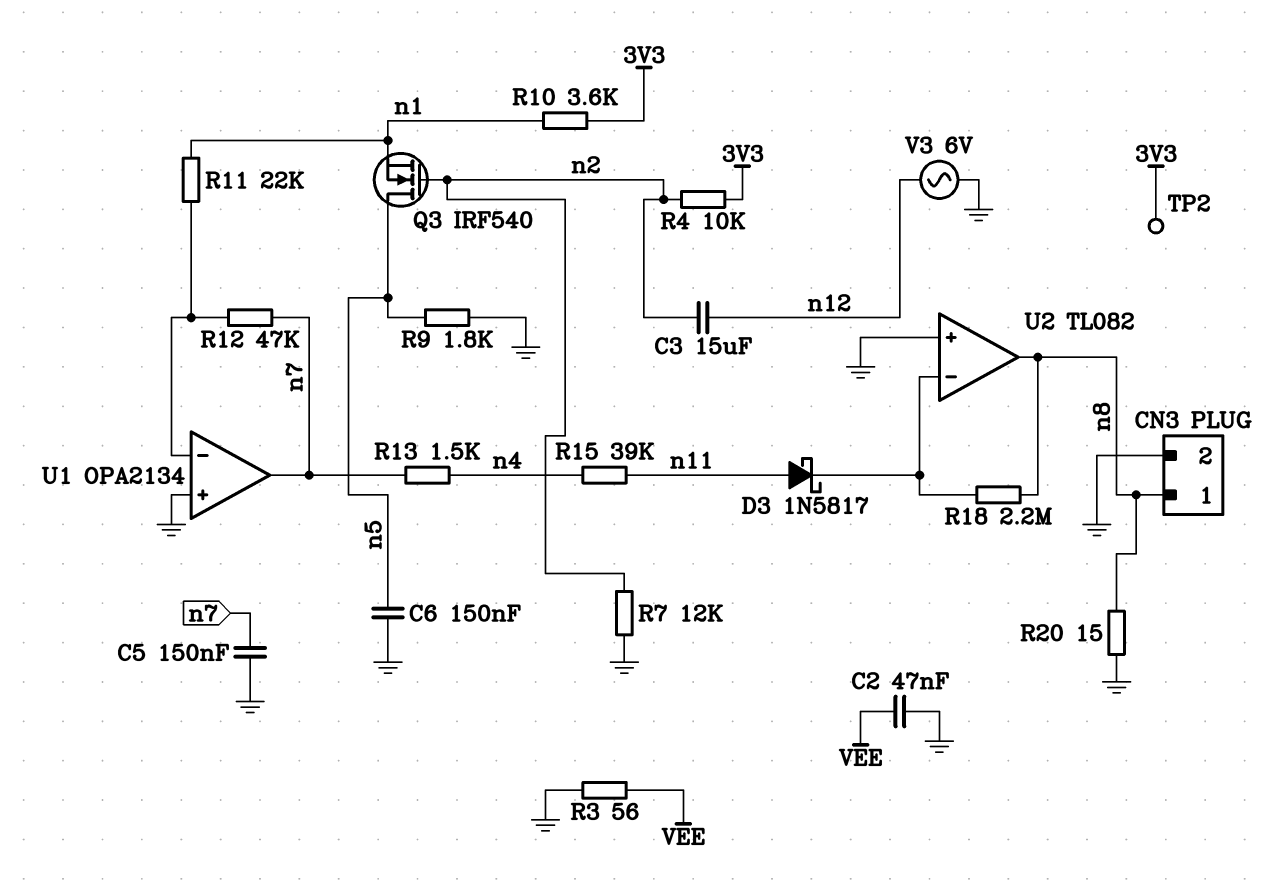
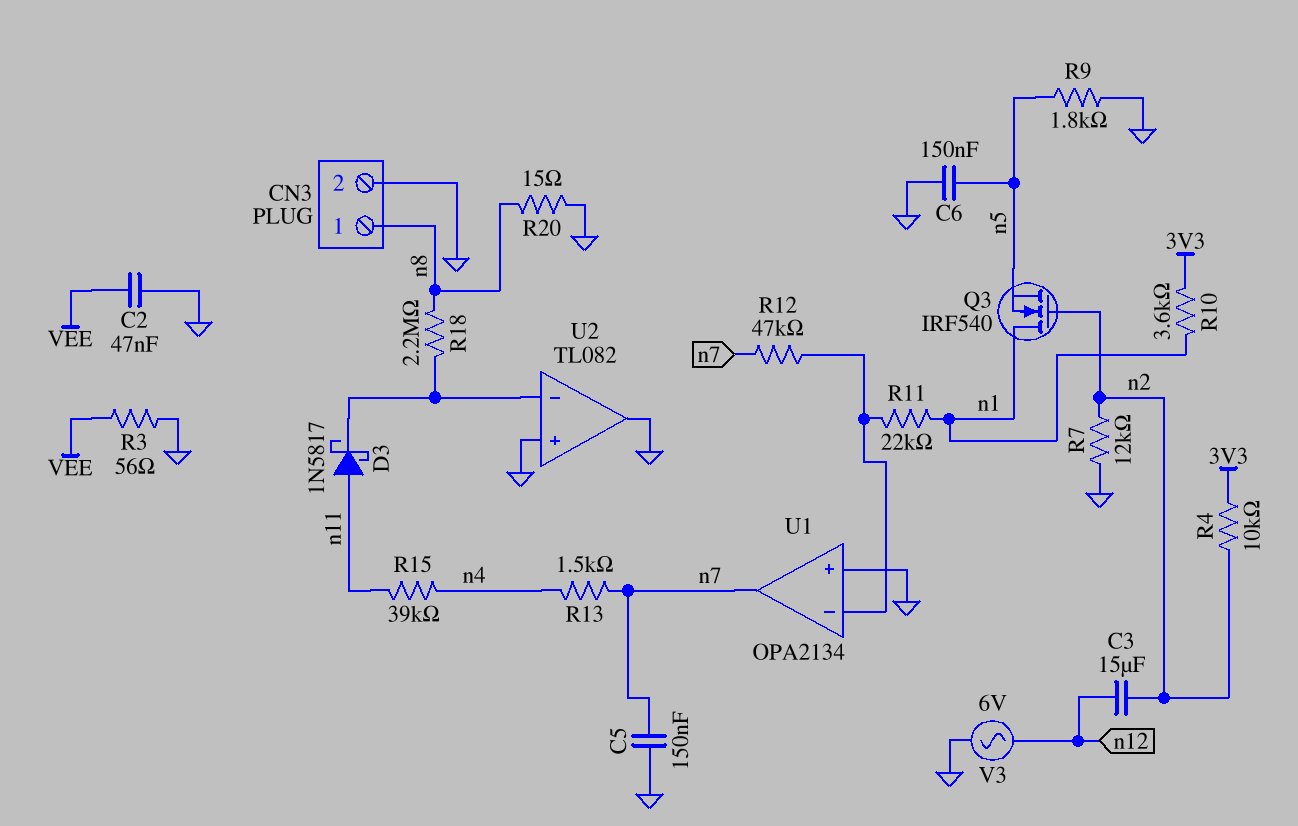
Q3: NMOS IRF540 (G n2, D n5, S n1) -> NMOS IRF540 (G n2, D n1, S n5)
TP2: test point (3V3) -> none
U2 pin out: n8 -> GND

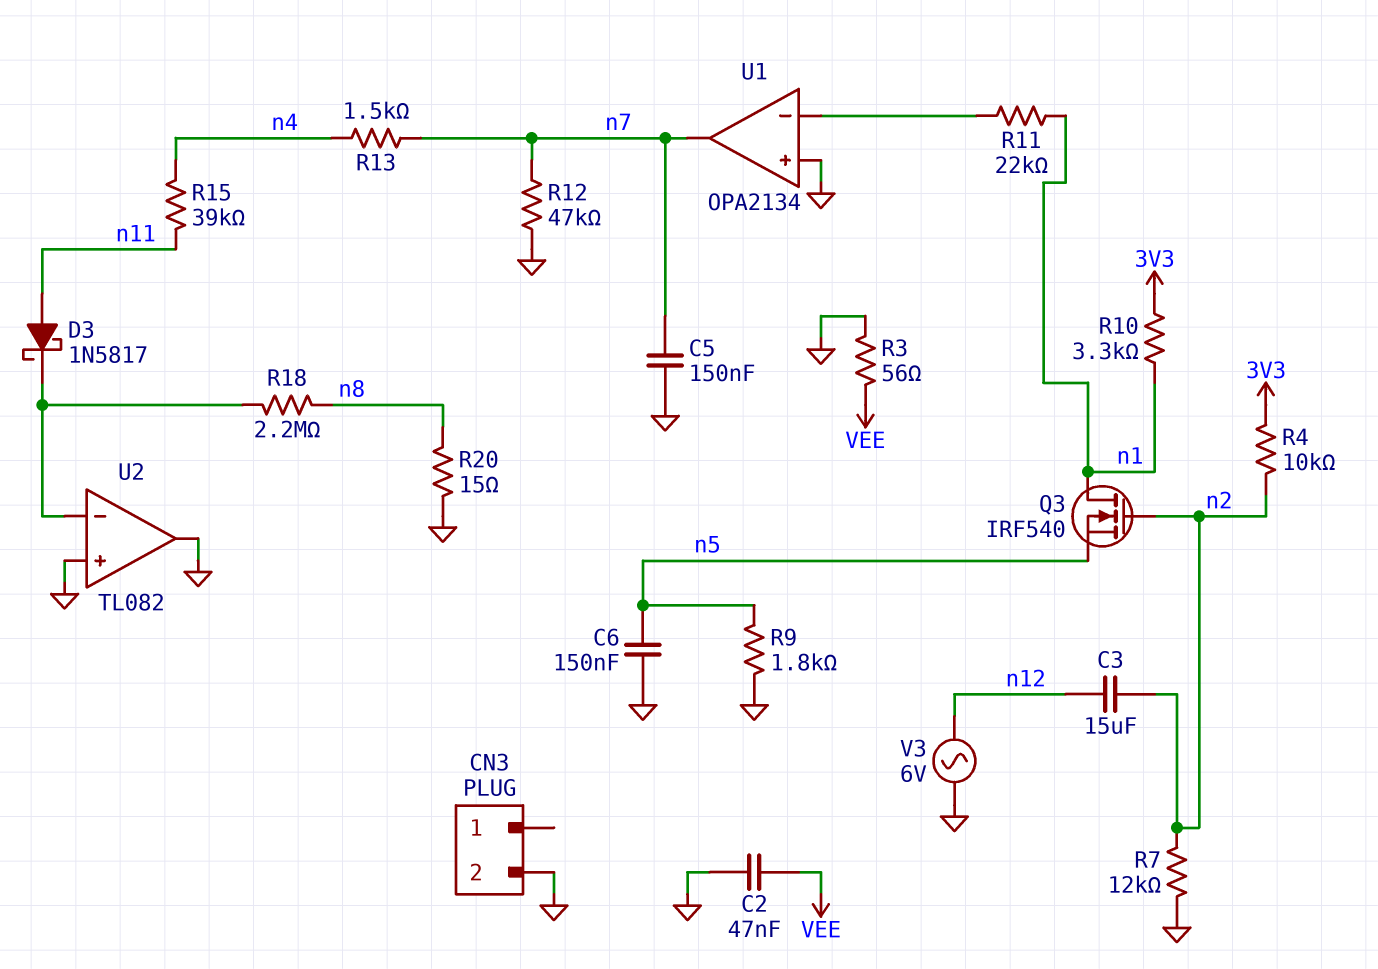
CN3 pin 1: n8 -> none
R10: 3.6k (3V3, n1) -> 3.3k (3V3, n1)
R12: 47k (U1/in-, n7) -> 47k (GND, n7)

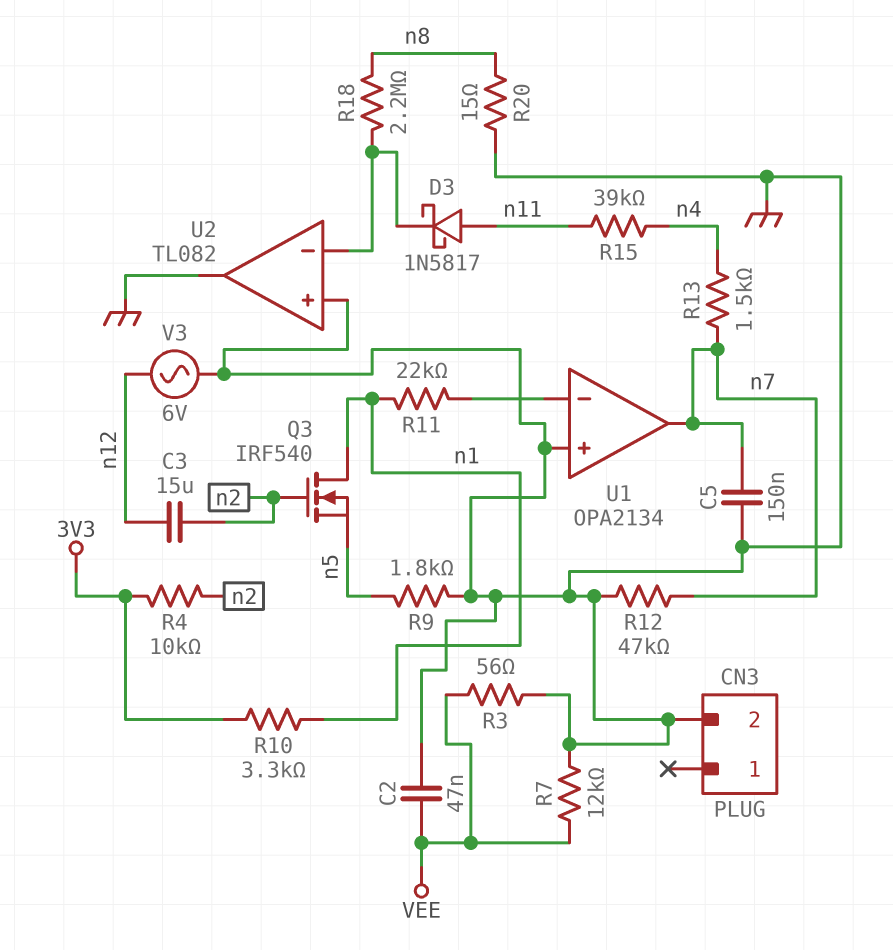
C6: 150nF (GND, n5) -> none
R7: 12k (GND, n2) -> 12k (GND, VEE)

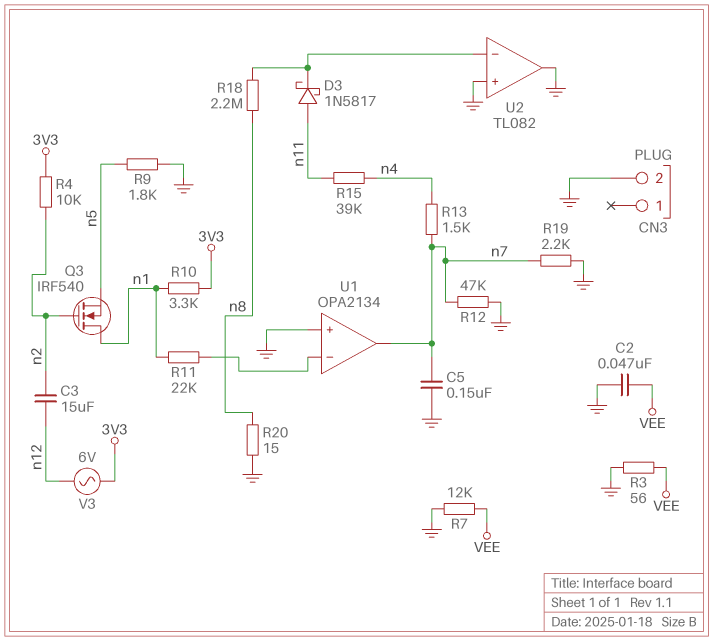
R19: none -> 2.2k (GND, n7)
V3: AC 6V (GND, n12) -> AC 6V (3V3, n12)

